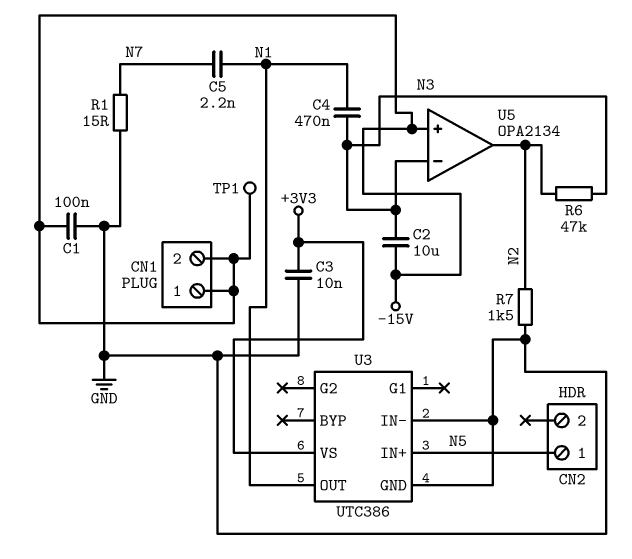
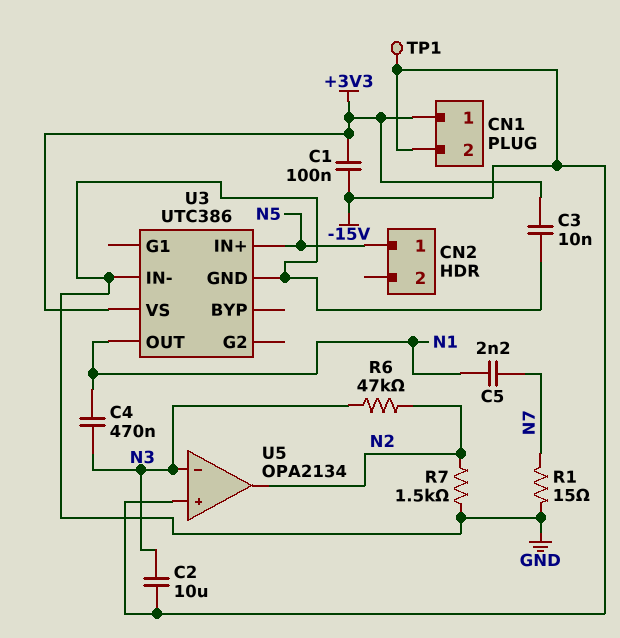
C1: 100nF (-15V, GND) -> 100nF (+3V3, -15V)
CN1 pin 1: -15V -> +3V3

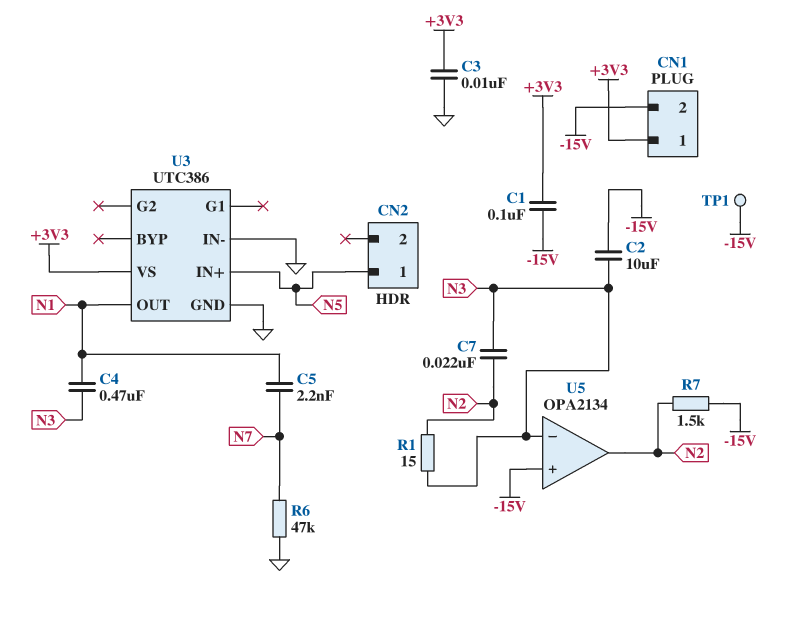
C7: none -> 22nF (N2, N3)
R1: 15 (GND, N7) -> 15 (N2, N3)
R6: 47k (N2, N3) -> 47k (GND, N7)
R7: 1.5k (GND, N2) -> 1.5k (-15V, N2)

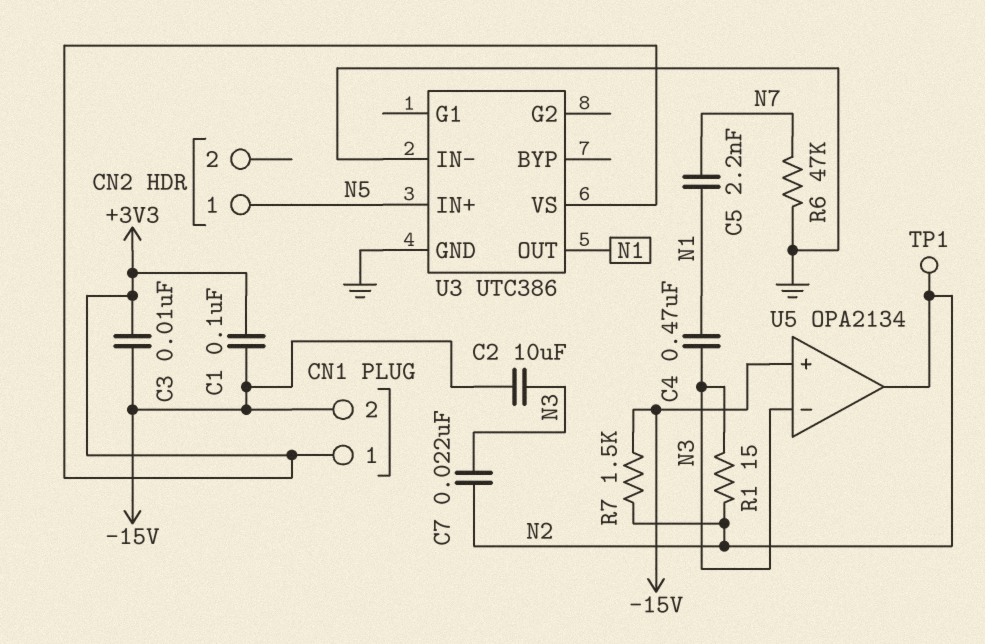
C3: 10nF (+3V3, GND) -> 10nF (+3V3, -15V)
TP1: test point (-15V) -> test point (N2)

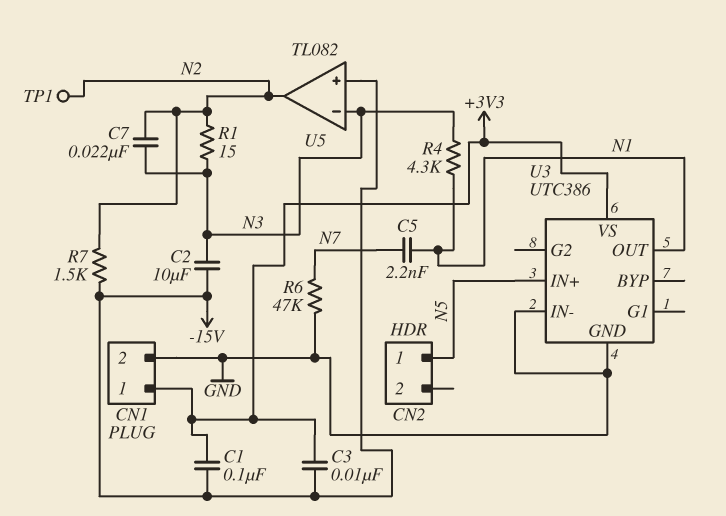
C4: 470nF (N1, N3) -> none
CN1 pin 2: -15V -> GND
R4: none -> 4.3k (N1, N3)
U5: OPA2134 -> TL082

